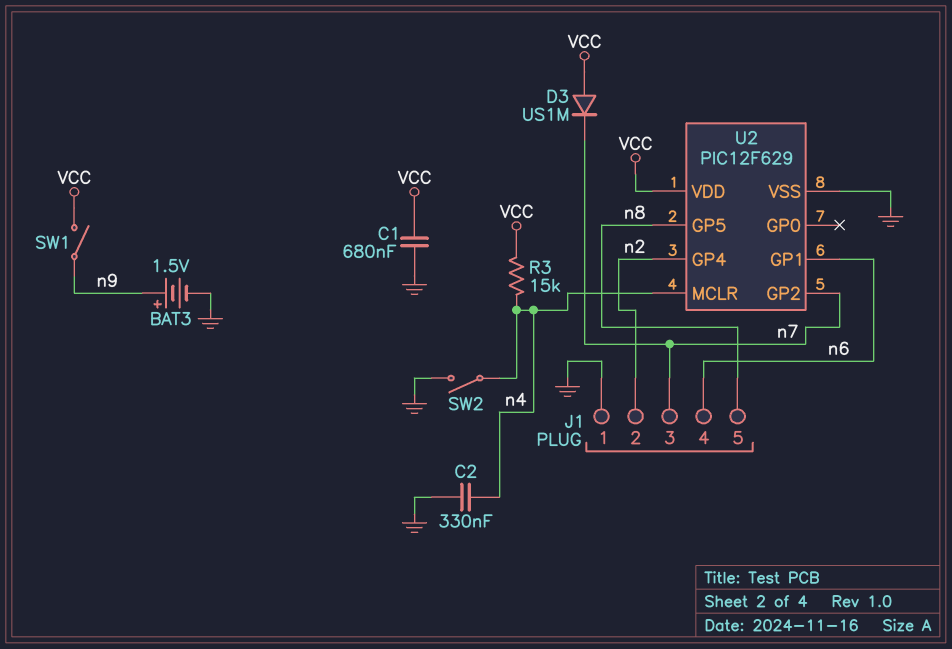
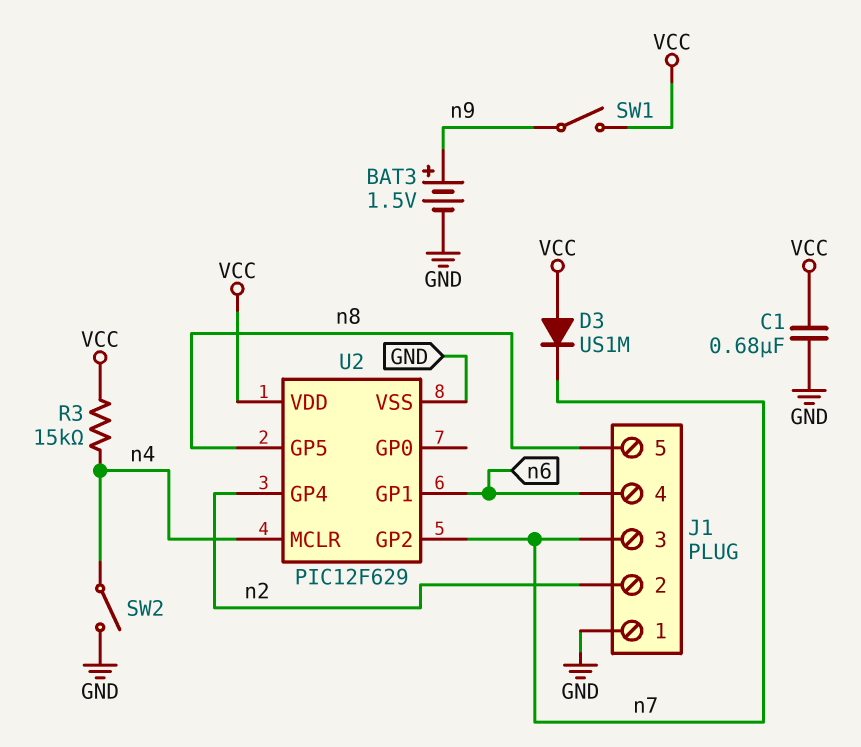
C2: 330nF (GND, n4) -> none

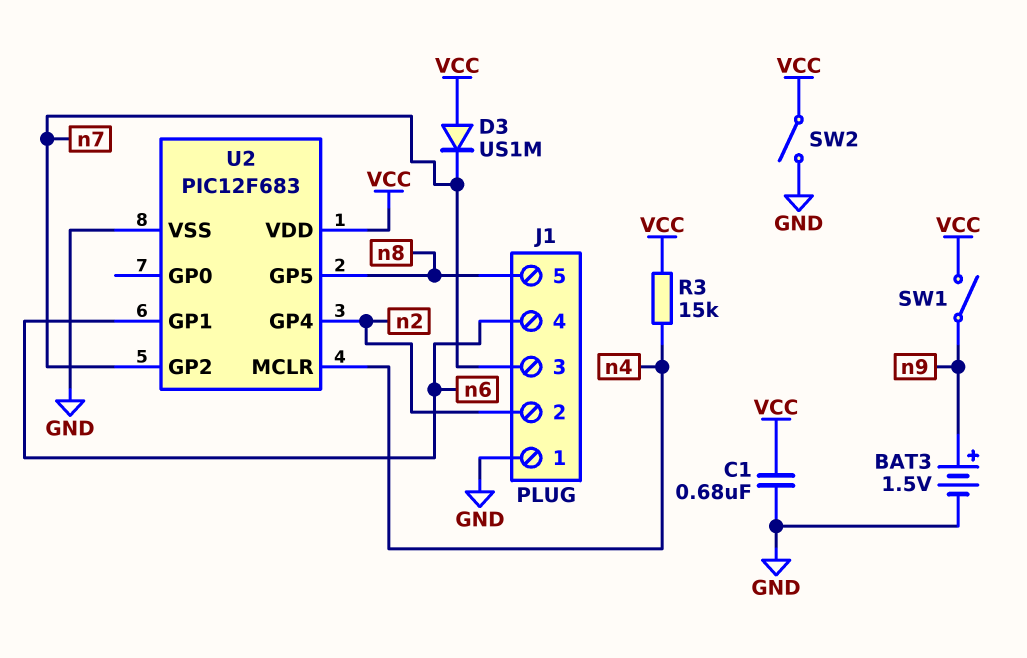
SW2: switch (GND, n4) -> switch (GND, VCC)
U2: PIC12F629 -> PIC12F683

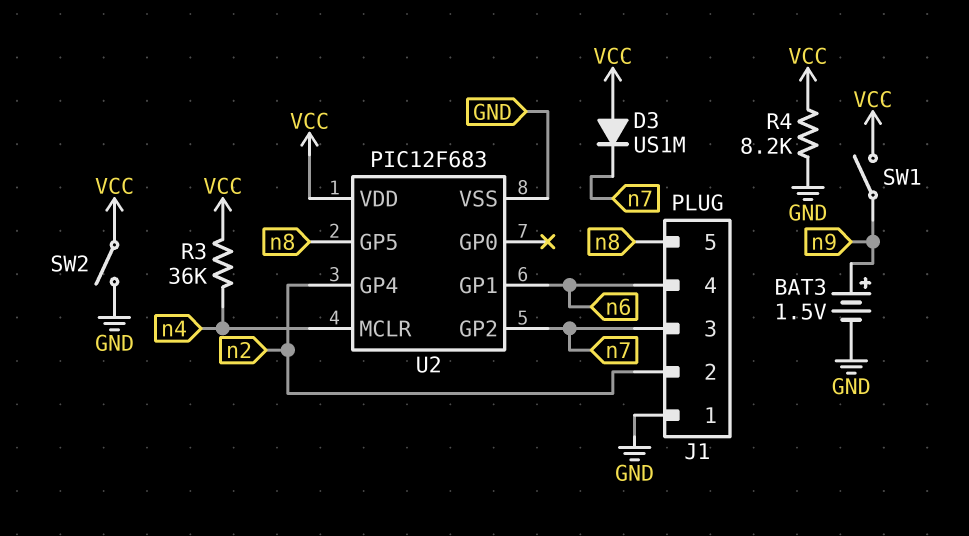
C1: 680nF (GND, VCC) -> none
R3: 15k (VCC, n4) -> 36k (VCC, n4)
R4: none -> 8.2k (GND, VCC)

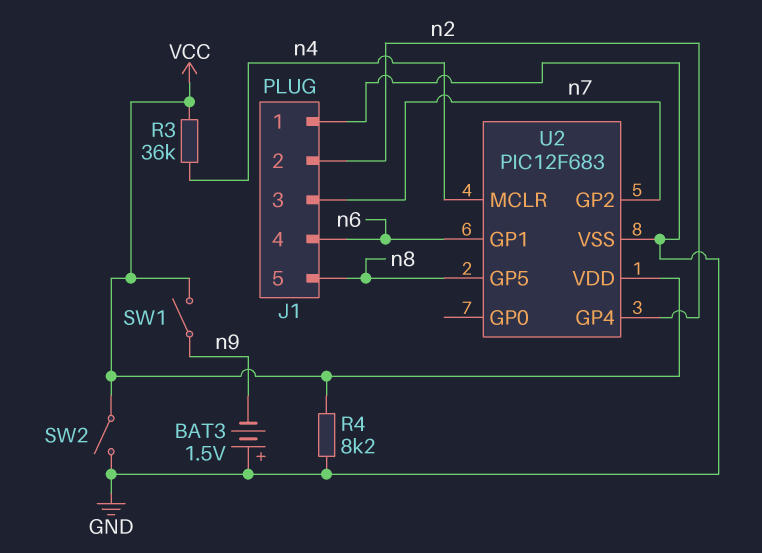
BAT3: 1.5V (plus n9, minus GND) -> 1.5V (plus GND, minus n9)
D3: diode US1M (A VCC, K n7) -> none

